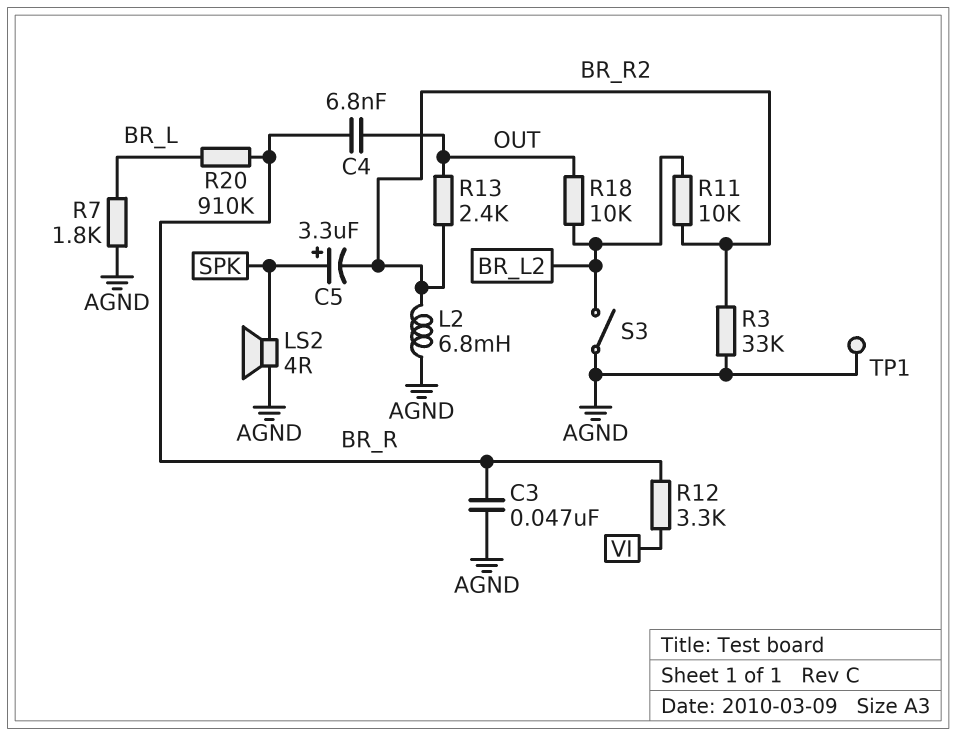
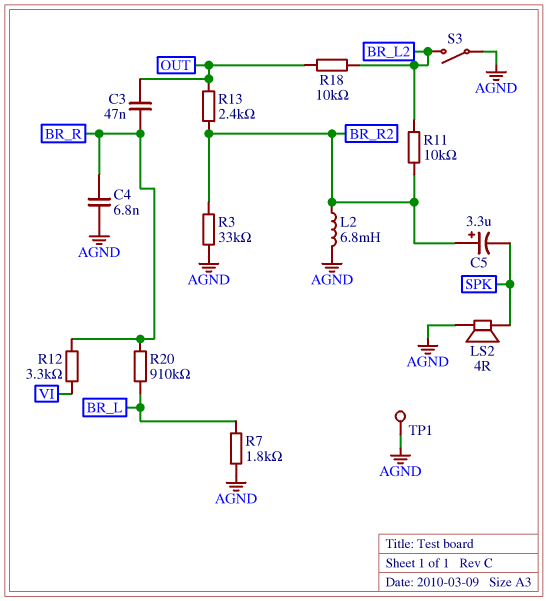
C3: 47nF (AGND, BR_R) -> 47nF (BR_R, OUT)
C4: 6.8nF (BR_R, OUT) -> 6.8nF (AGND, BR_R)
C5: 3.3uF (plus SPK, minus BR_R2) -> 3.3uF (plus BR_R2, minus SPK)

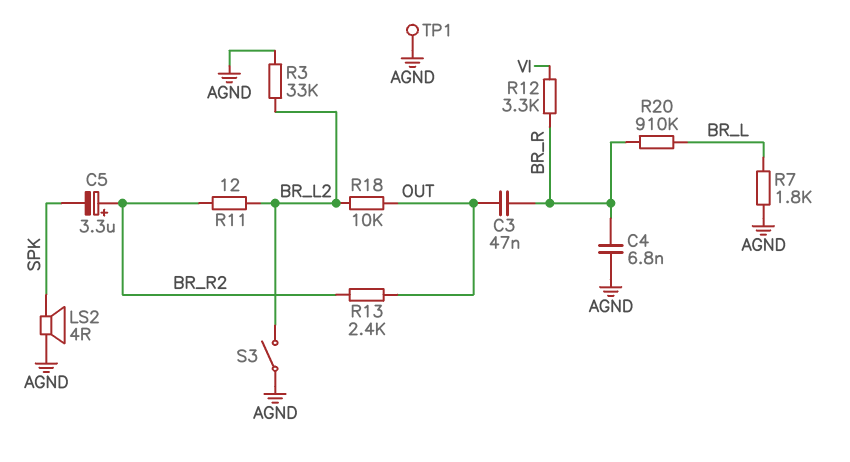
L2: 6.8mH (AGND, BR_R2) -> none
R3: 33k (AGND, BR_R2) -> 33k (AGND, BR_L2)
R11: 10k (BR_L2, BR_R2) -> 12 (BR_L2, BR_R2)

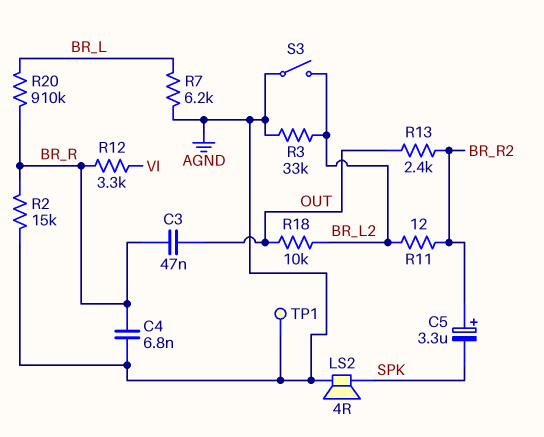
R2: none -> 15k (AGND, BR_R)
R7: 1.8k (AGND, BR_L) -> 6.2k (AGND, BR_L)

